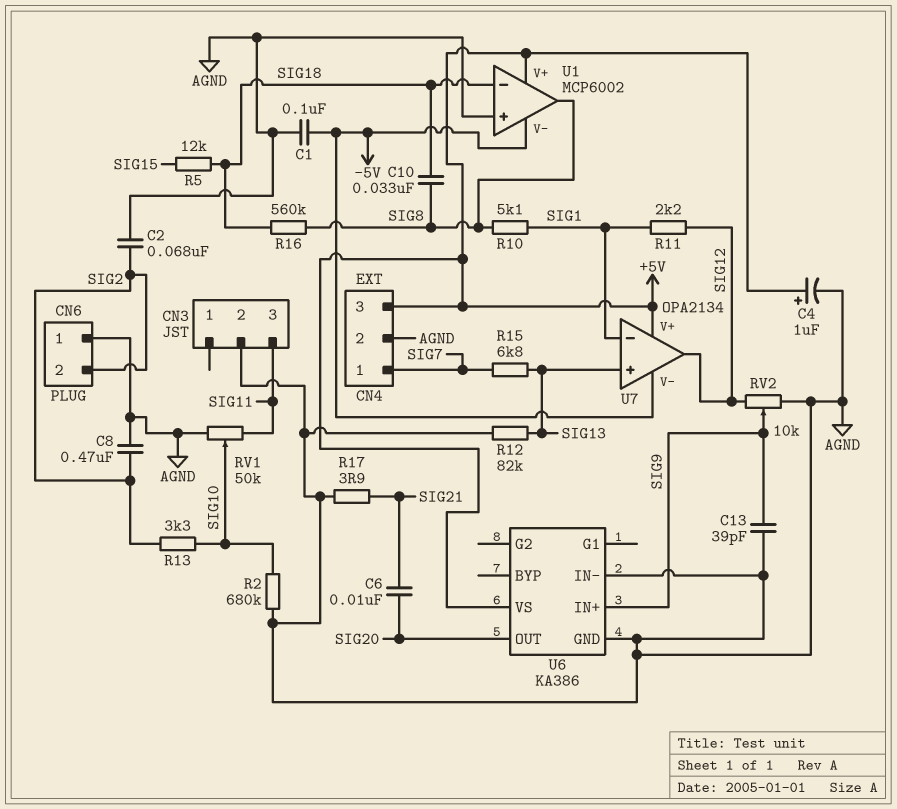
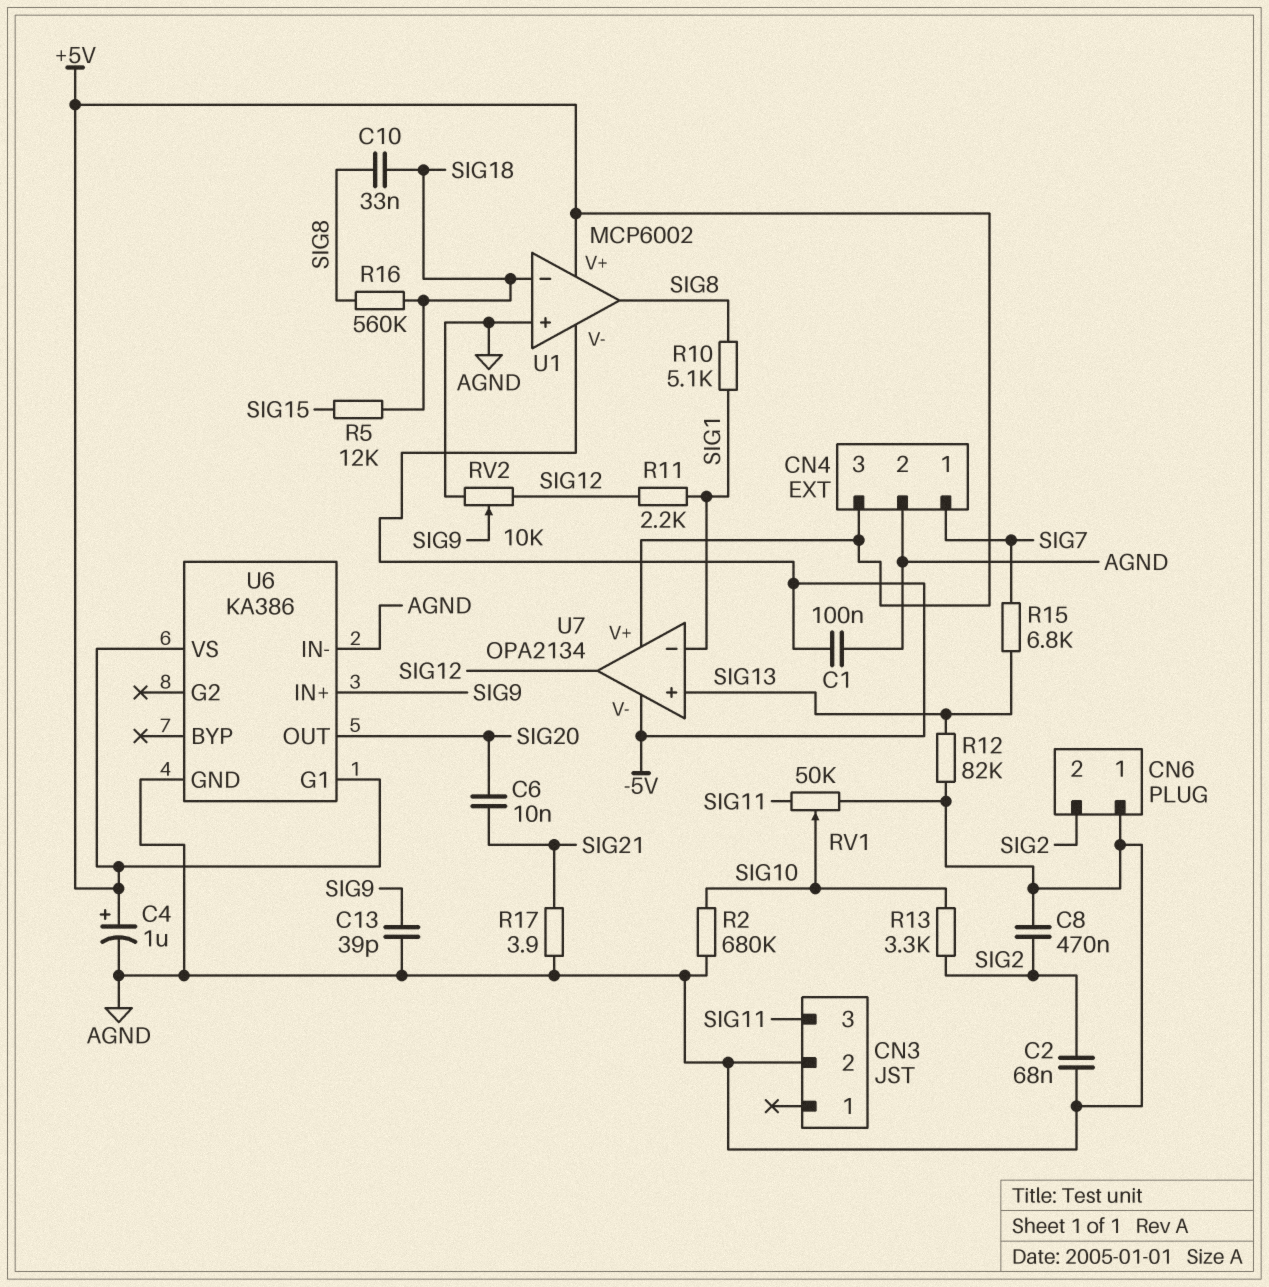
U6 pin G1: none -> +5V

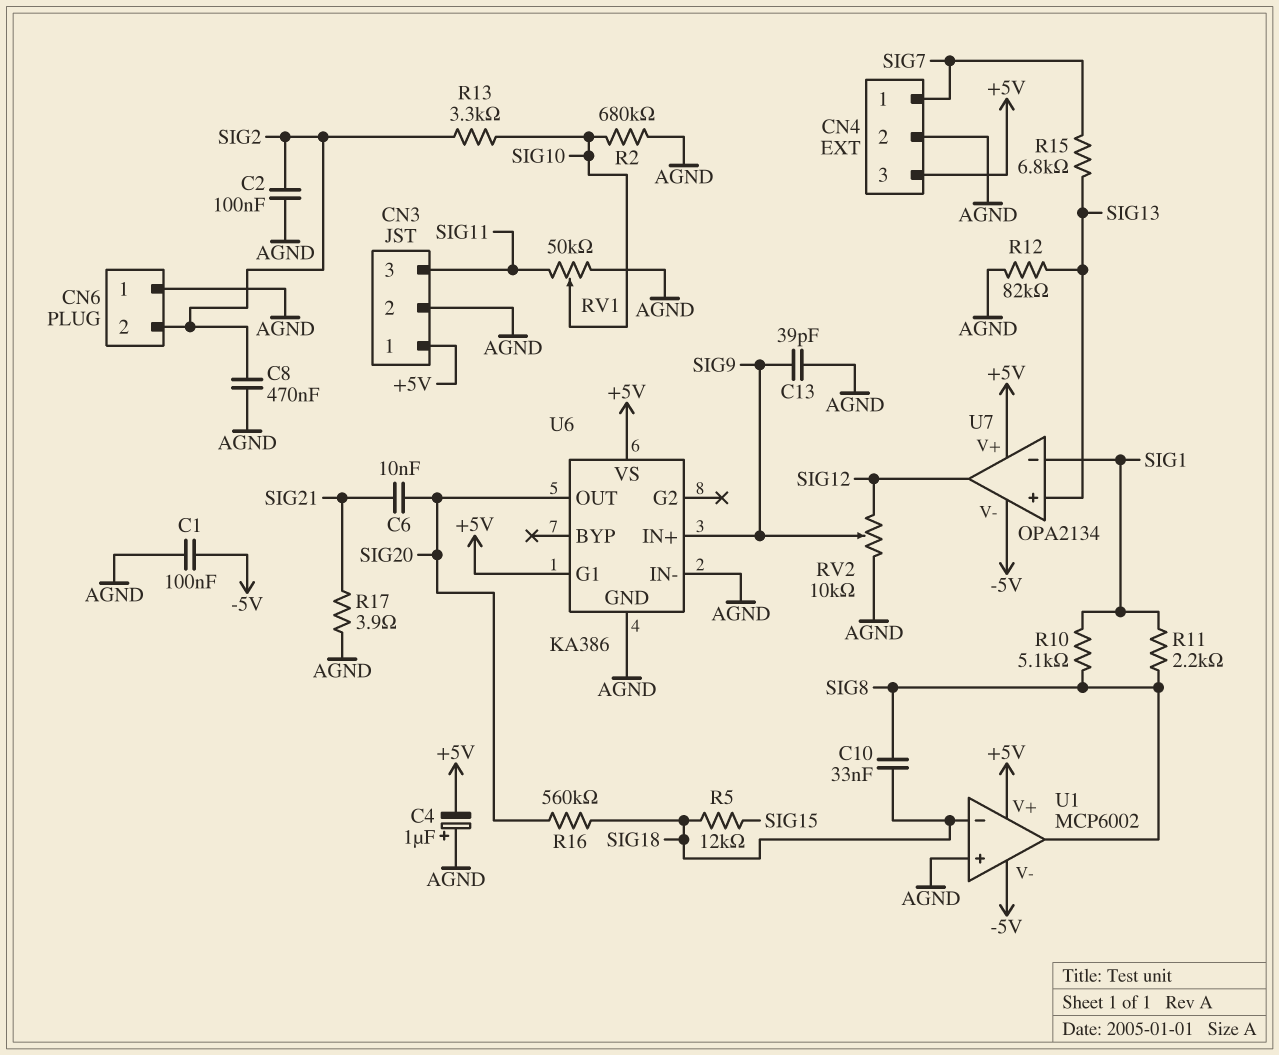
C2: 68nF (AGND, SIG2) -> 100nF (AGND, SIG2)
C4: 1uF (plus +5V, minus AGND) -> 1uF (plus AGND, minus +5V)
CN3 pin 1: none -> +5V
R11: 2.2k (SIG1, SIG12) -> 2.2k (SIG1, SIG8)
R16: 560k (SIG8, SIG18) -> 560k (SIG18, SIG20)

